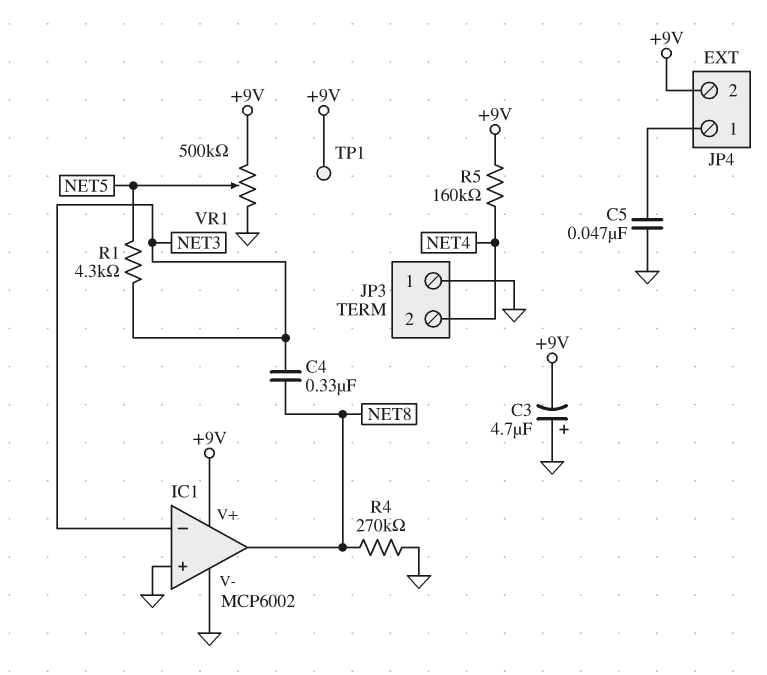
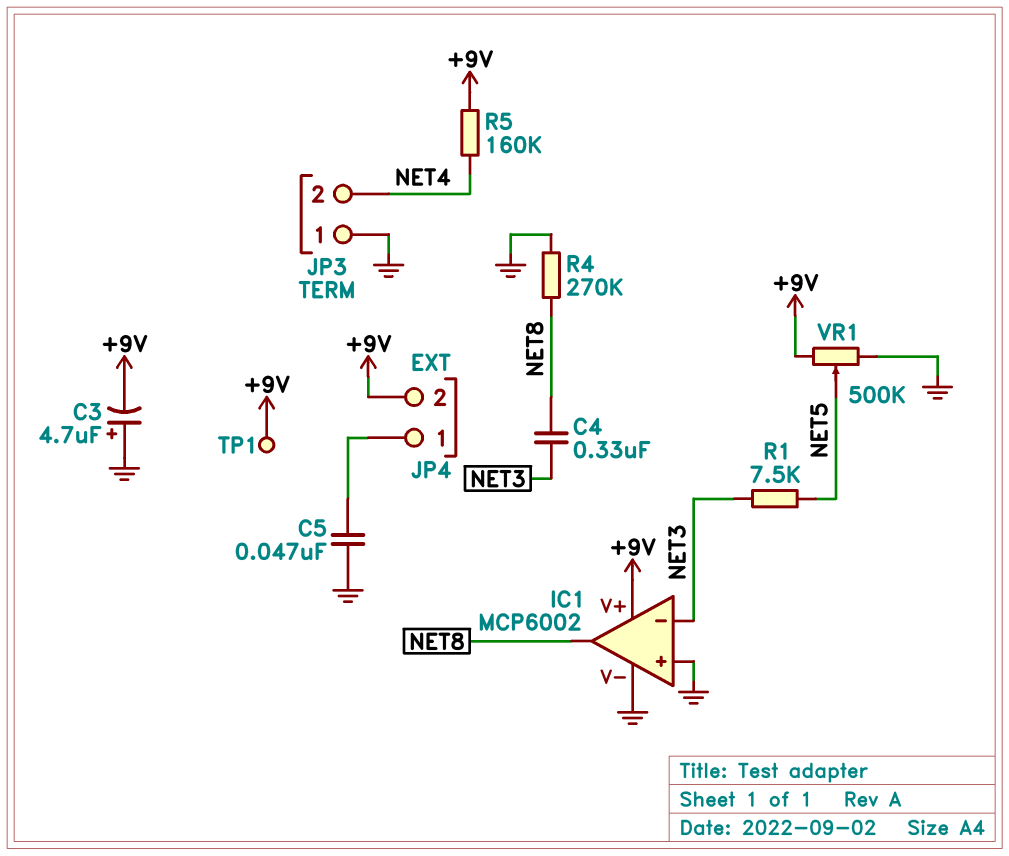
R1: 4.3k (NET3, NET5) -> 7.5k (NET3, NET5)

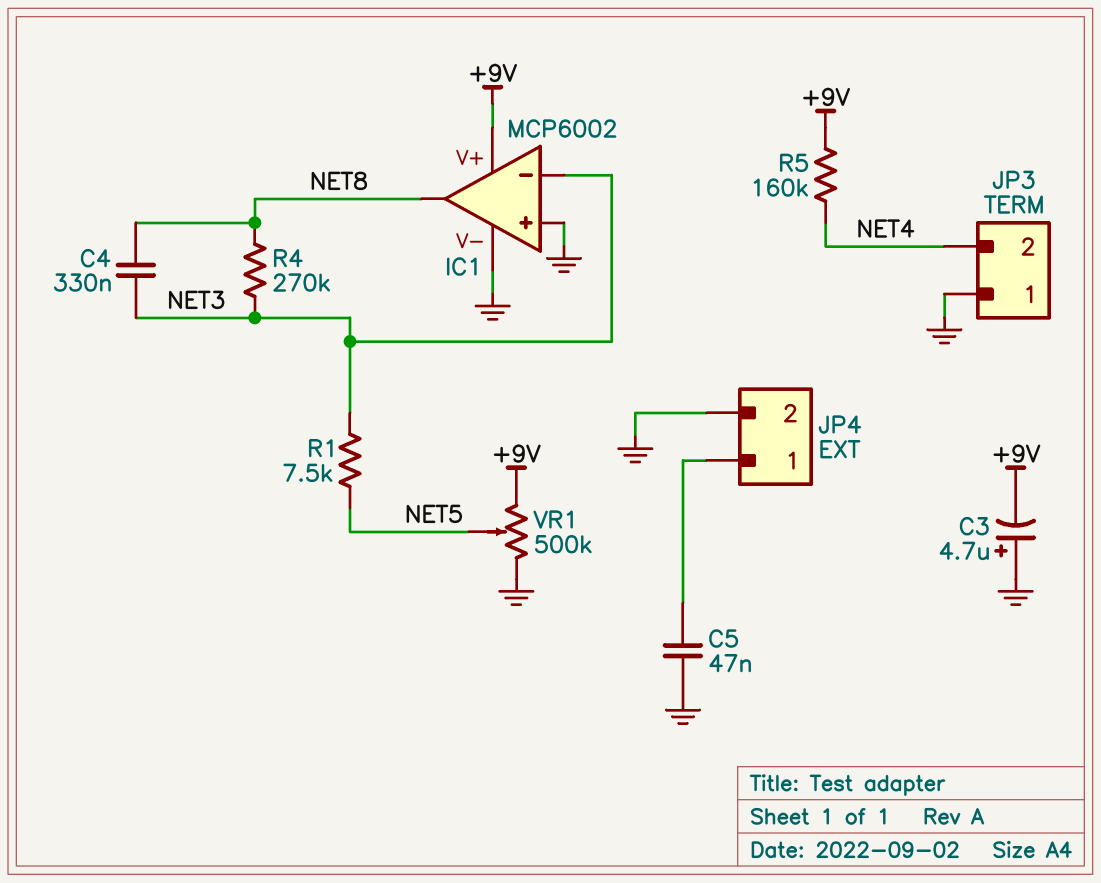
JP4 pin 2: +9V -> GND
R4: 270k (GND, NET8) -> 270k (NET3, NET8)
TP1: test point (+9V) -> none

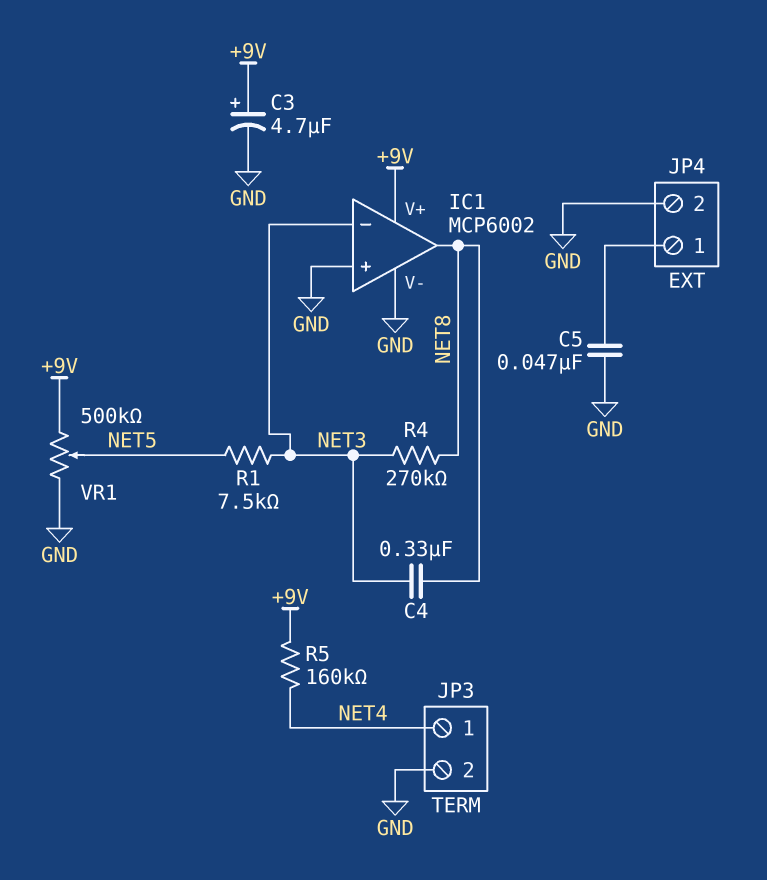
C3: 4.7uF (plus GND, minus +9V) -> 4.7uF (plus +9V, minus GND)
JP3 pin 1: GND -> NET4
JP3 pin 2: NET4 -> GND

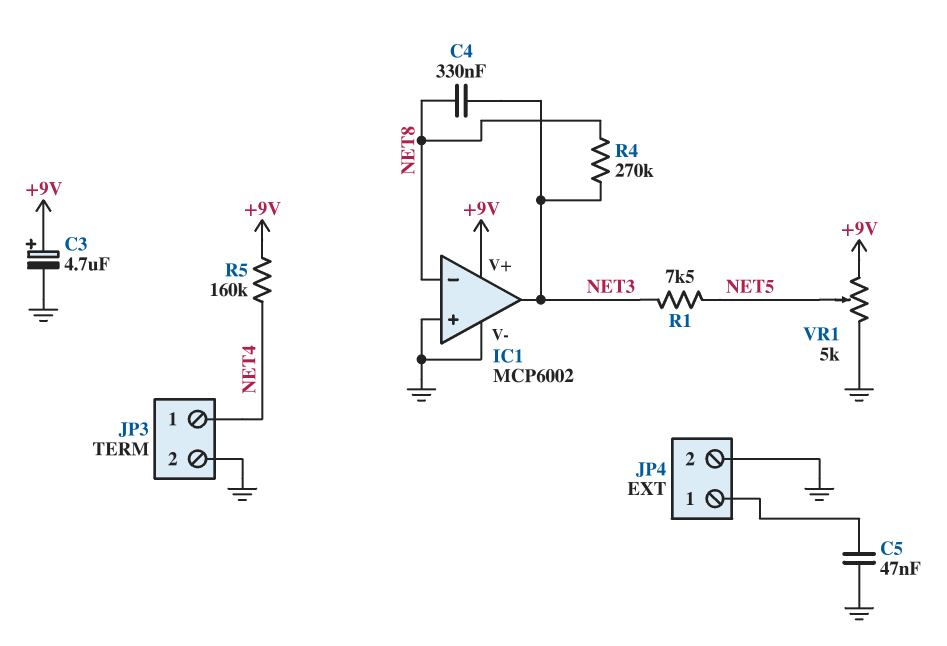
IC1 pin in-: NET3 -> NET8
IC1 pin out: NET8 -> NET3
VR1: 500k (+9V, GND, wiper NET5) -> 5k (+9V, GND, wiper NET5)

